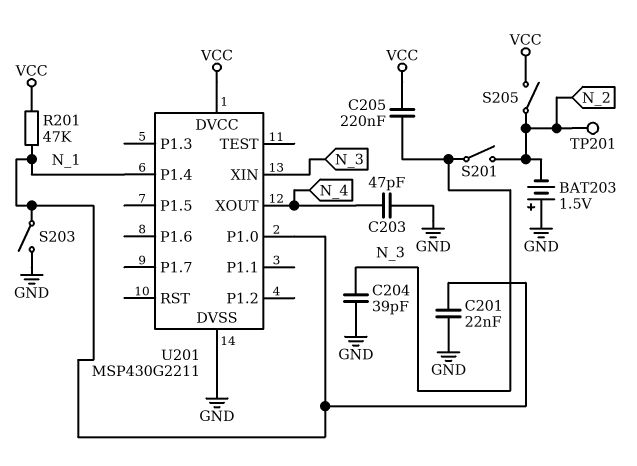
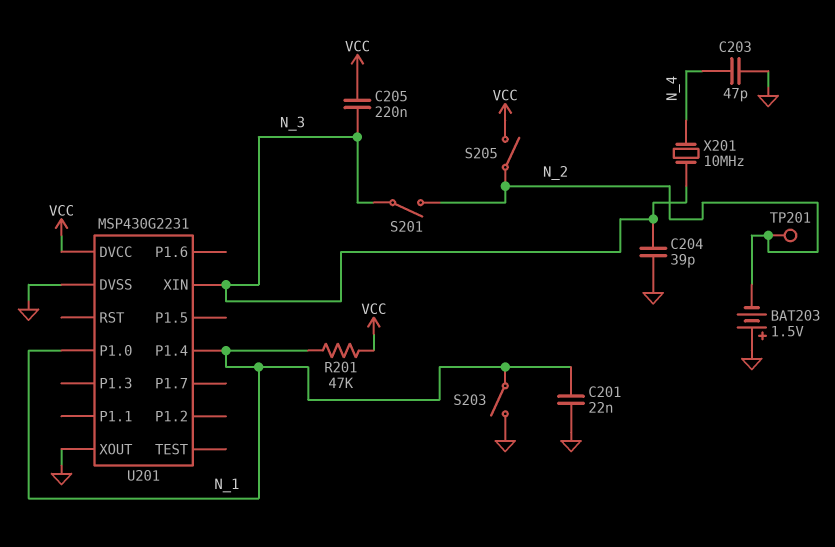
U201: MSP430G2211 -> MSP430G2231
U201 pin XOUT: N_4 -> GND
X201: none -> 10MHz (N_3, N_4)

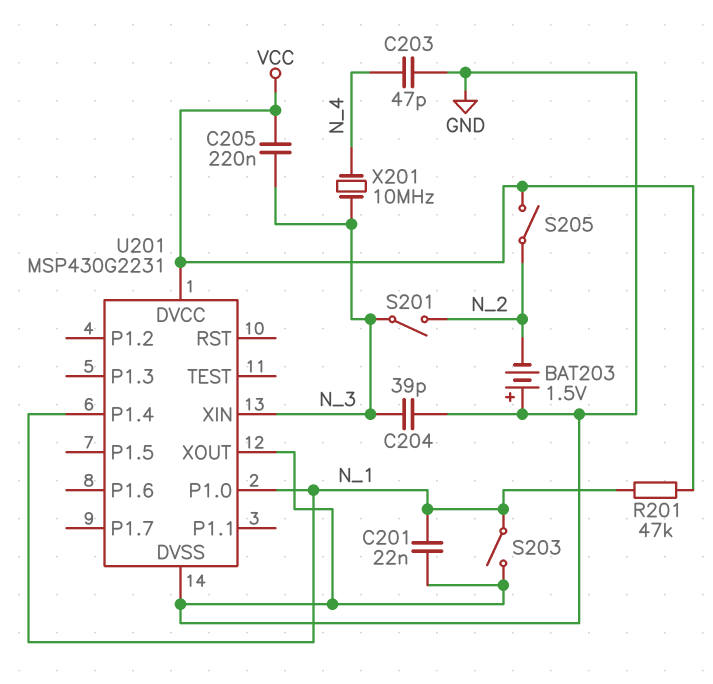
TP201: test point (N_2) -> none

